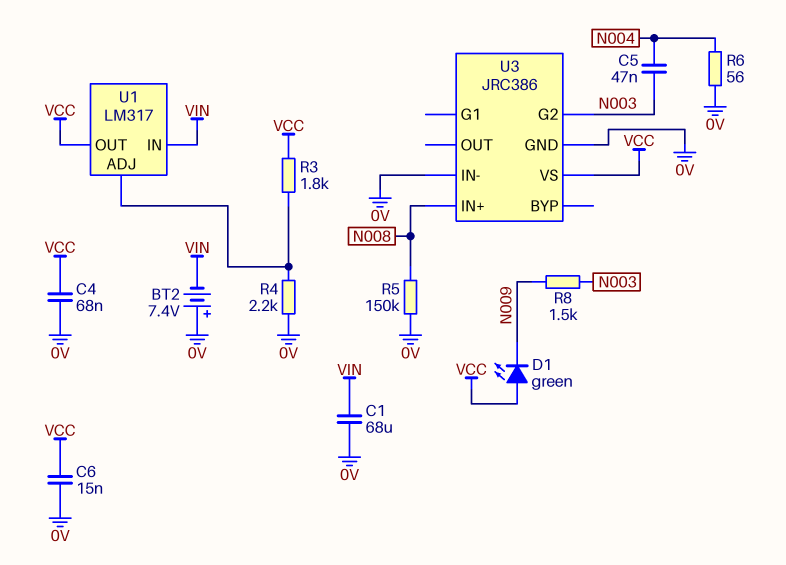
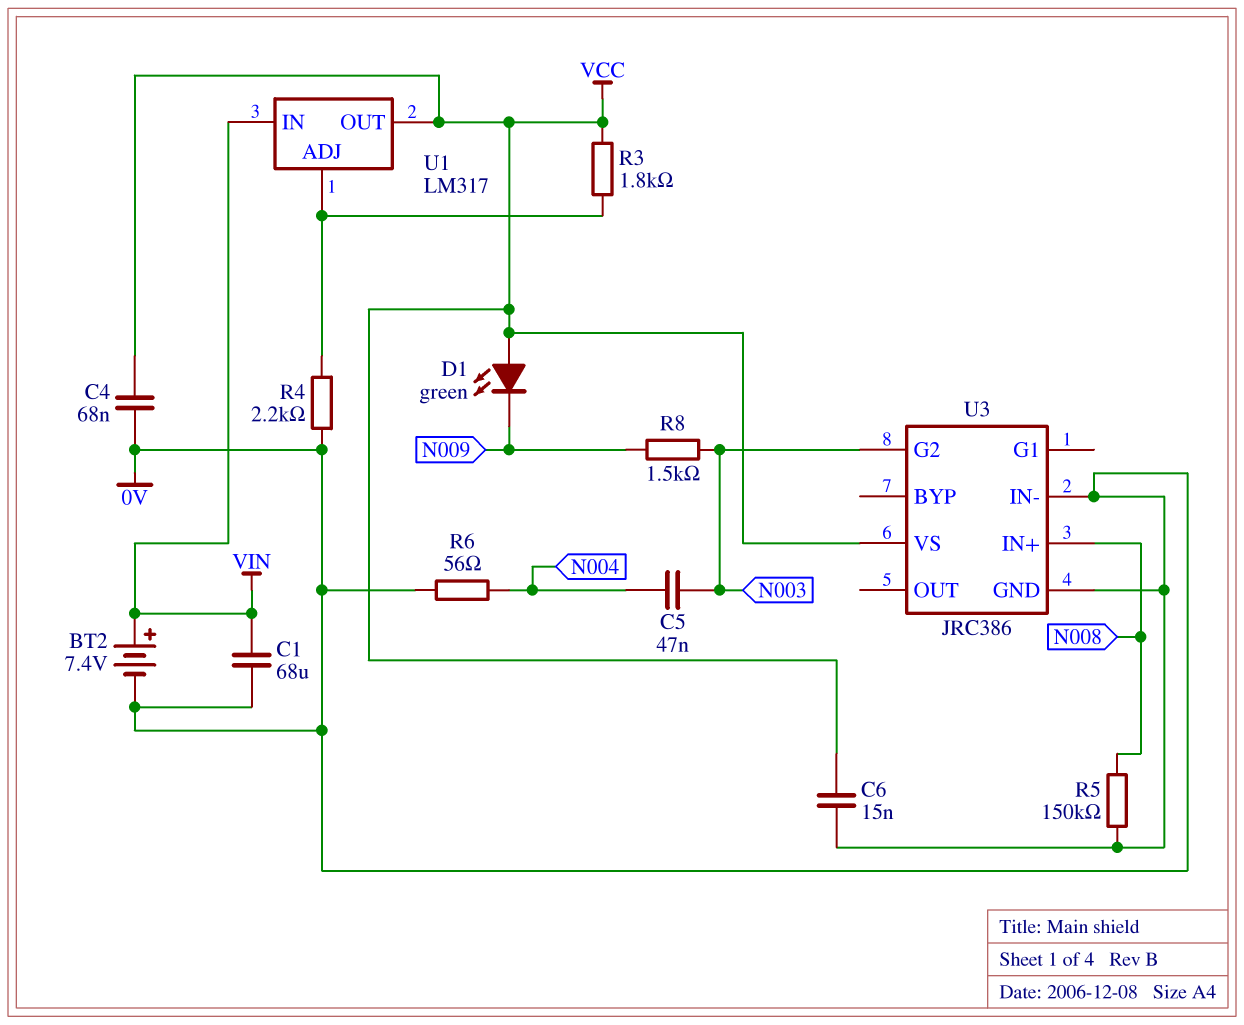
BT2: 7.4V (plus 0V, minus VIN) -> 7.4V (plus VIN, minus 0V)

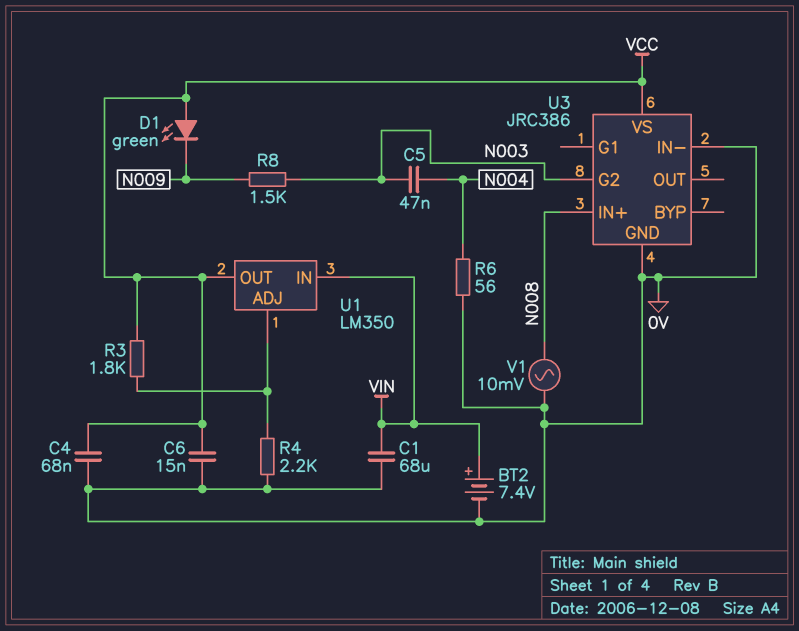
R5: 150k (0V, N008) -> none
U1: LM317 -> LM350
V1: none -> AC 10mV (0V, N008)

